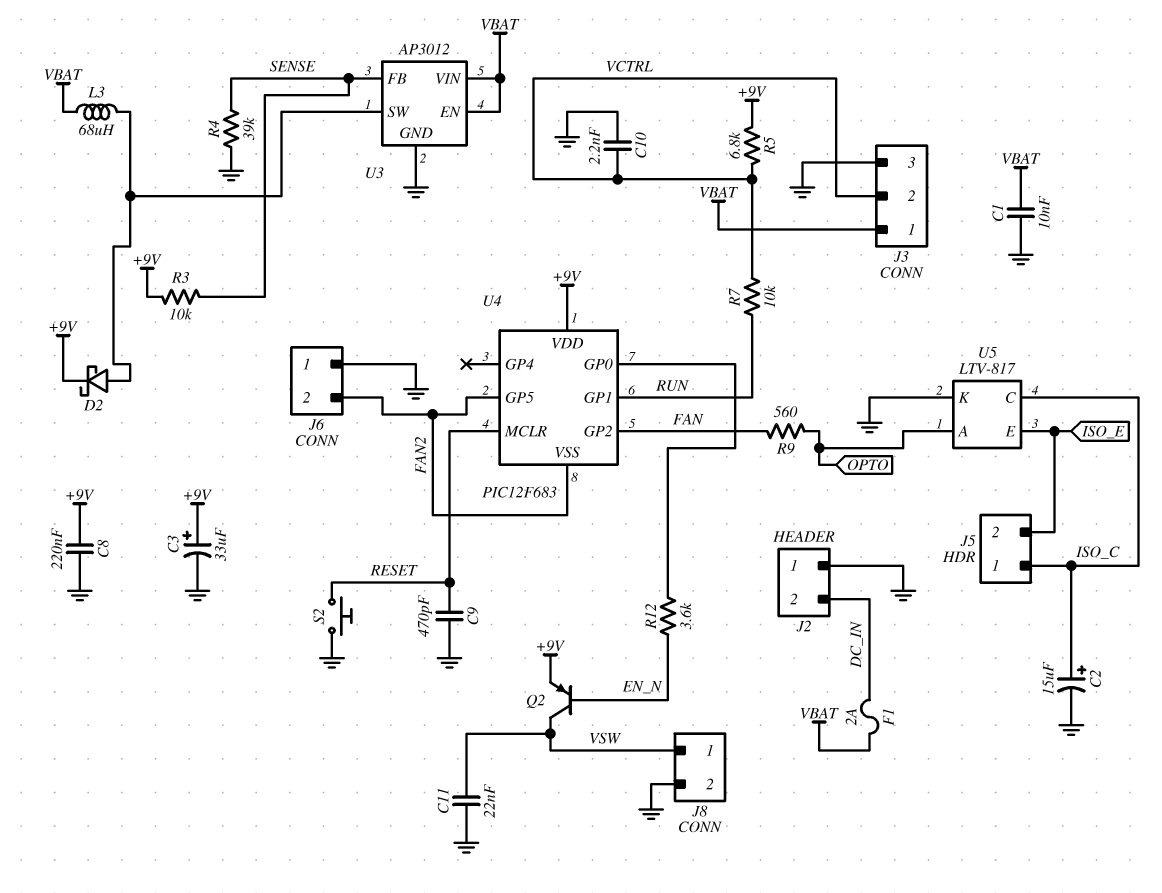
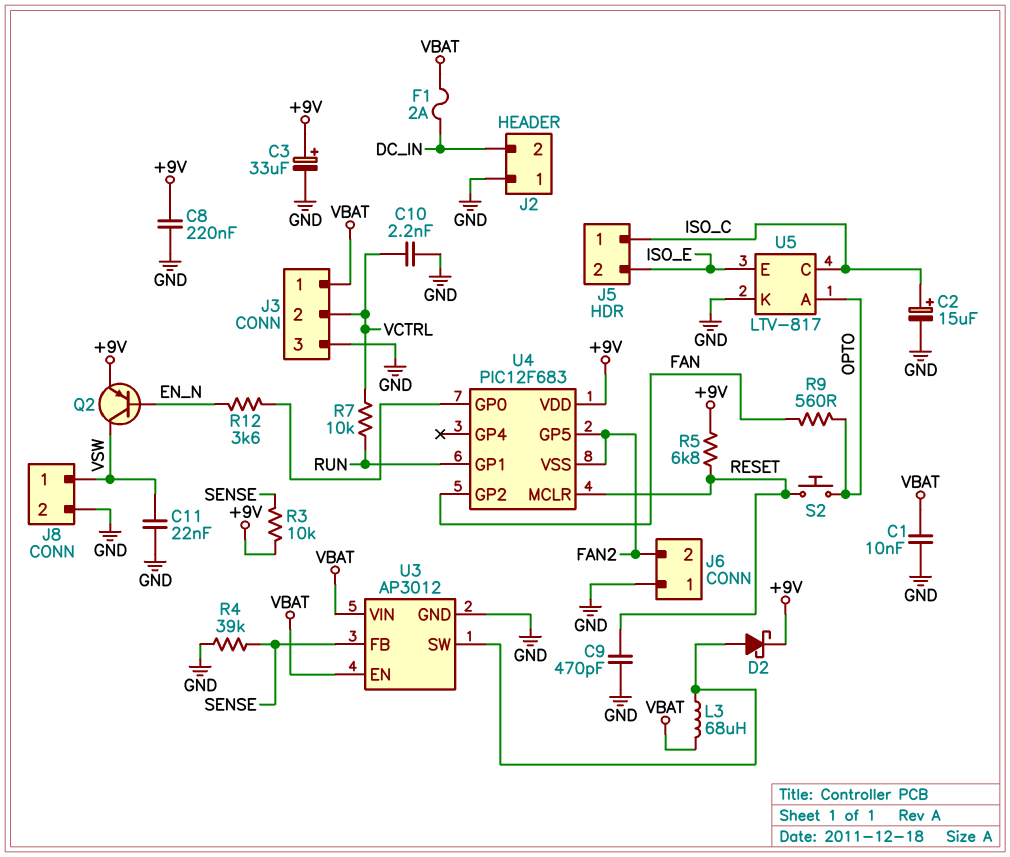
R5: 6.8k (+9V, VCTRL) -> 6.8k (+9V, RESET)
S2: button (GND, RESET) -> button (OPTO, RESET)

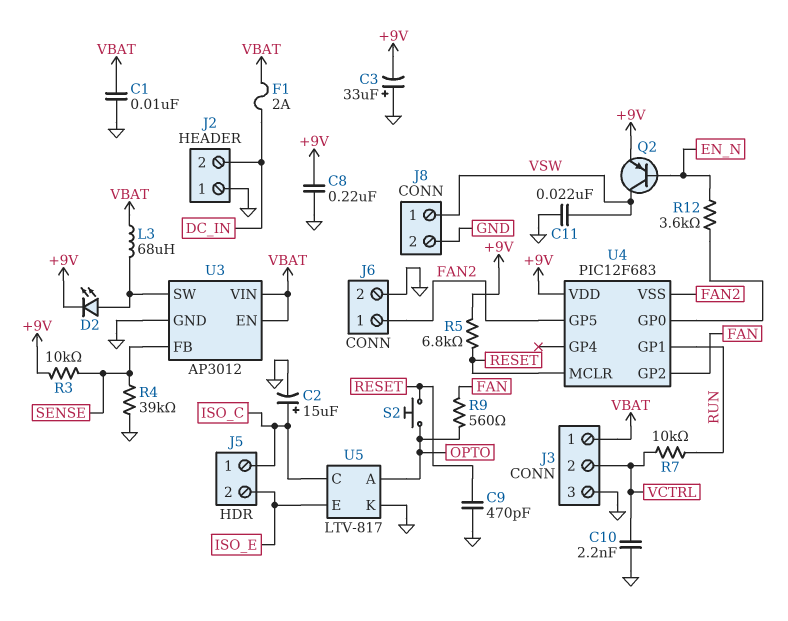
C3: 33uF (plus +9V, minus GND) -> 33uF (plus GND, minus +9V)
D2: schottky (A U3/SW, K +9V) -> LED (A U3/SW, K +9V)
J6 pin 1: GND -> FAN2
J6 pin 2: FAN2 -> GND

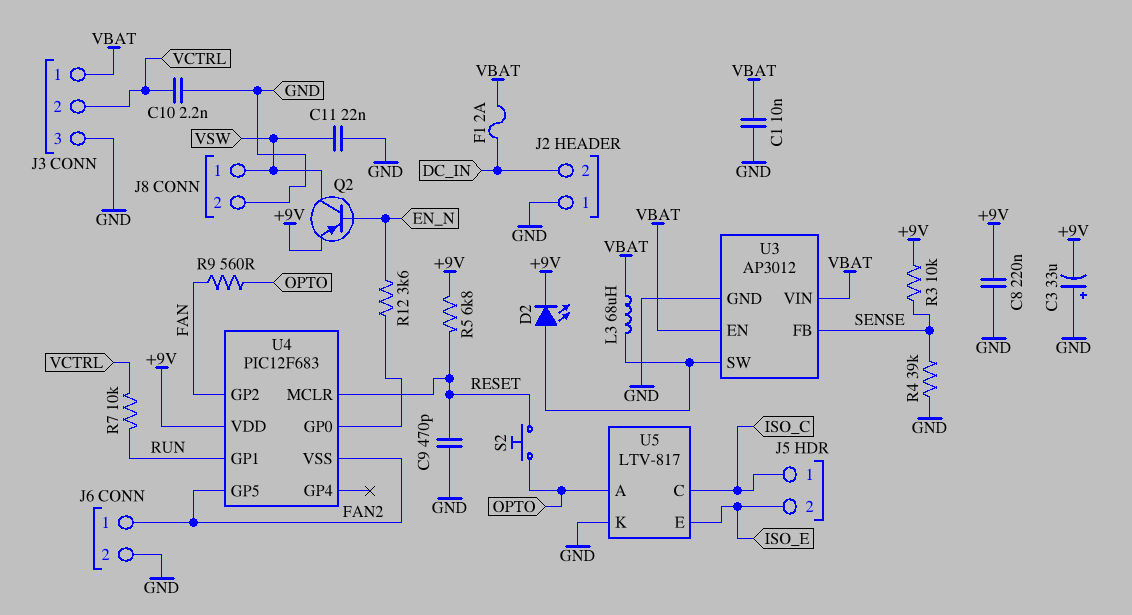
C2: 15uF (plus ISO_C, minus GND) -> none

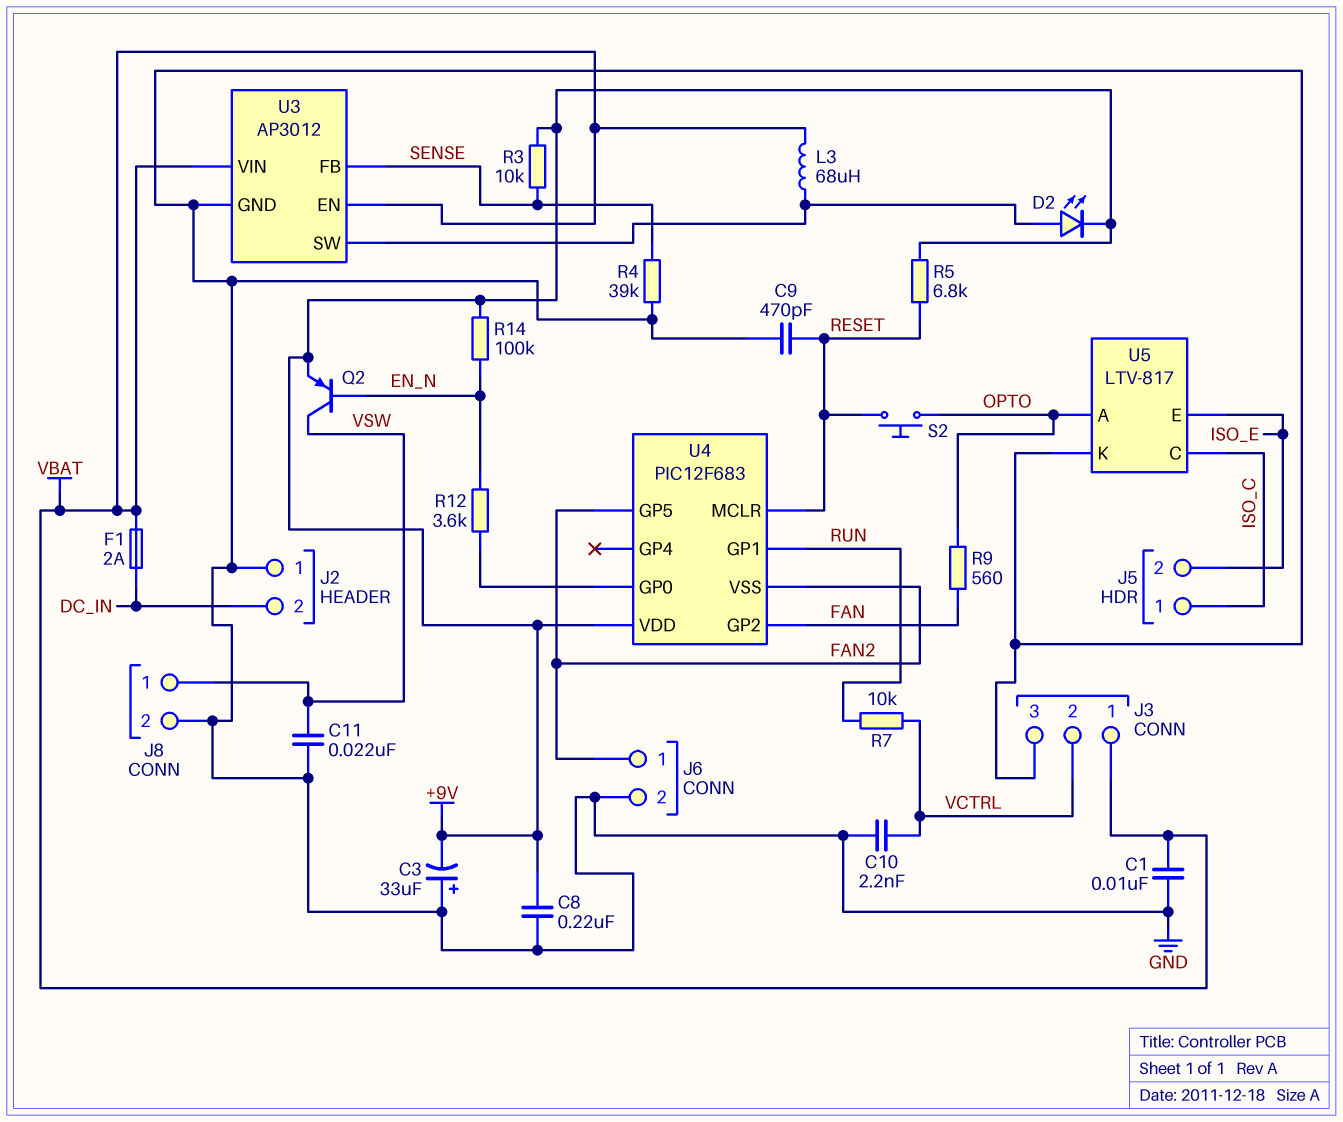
R14: none -> 100k (+9V, EN_N)

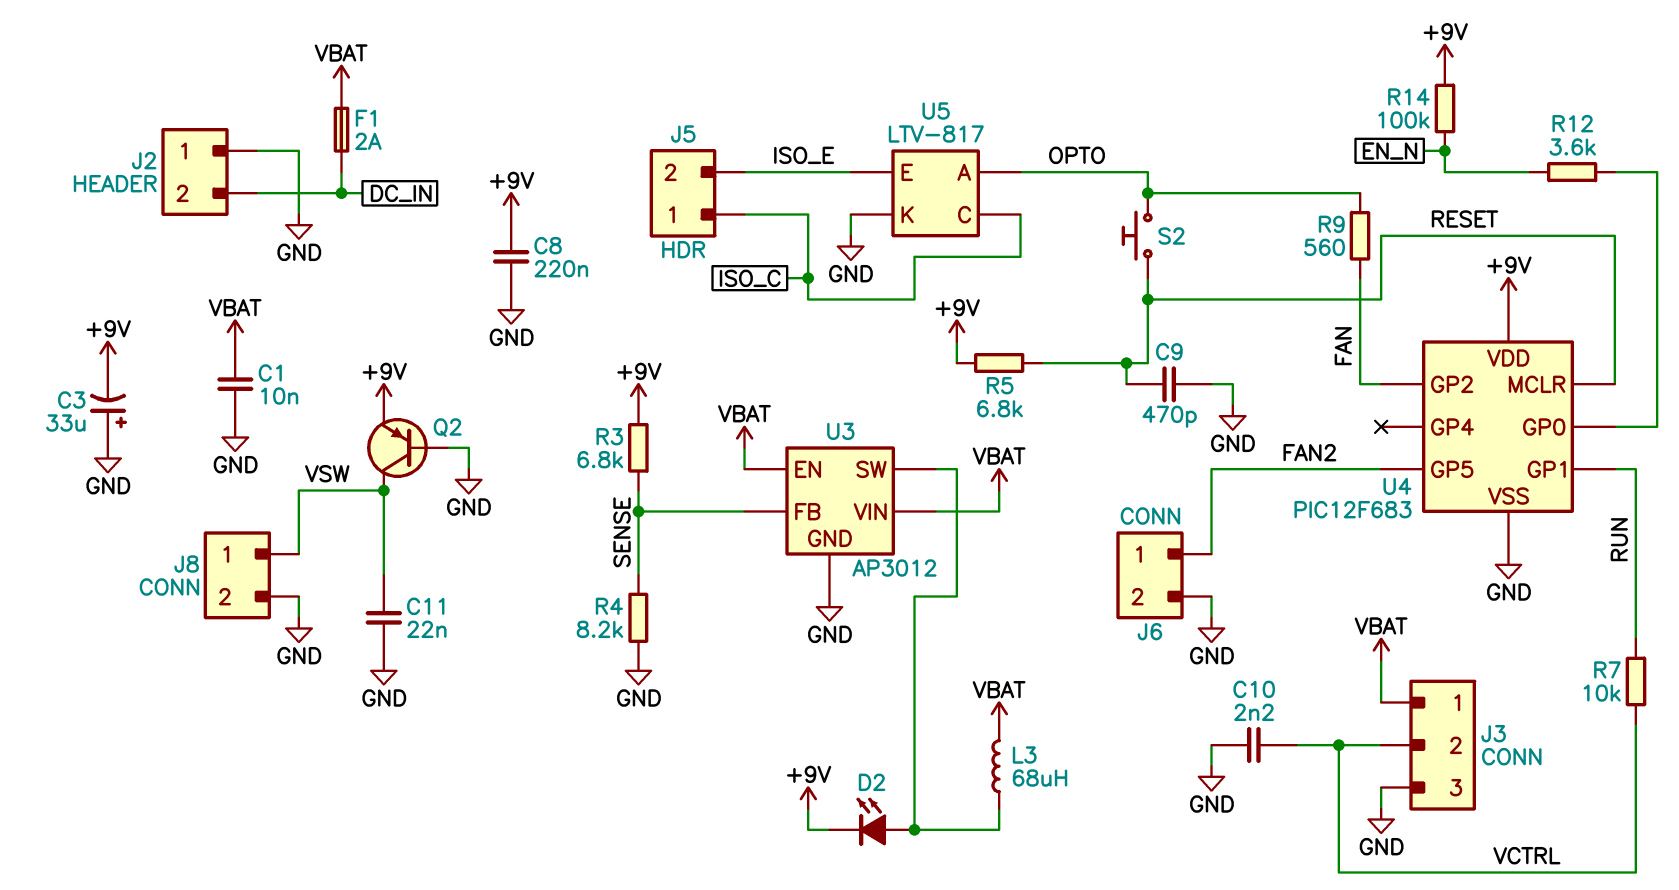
Q2: PNP (B EN_N, C VSW, E +9V) -> PNP (B GND, C VSW, E +9V)
R3: 10k (+9V, SENSE) -> 6.8k (+9V, SENSE)
R4: 39k (GND, SENSE) -> 8.2k (GND, SENSE)
U4 pin VSS: FAN2 -> GND

